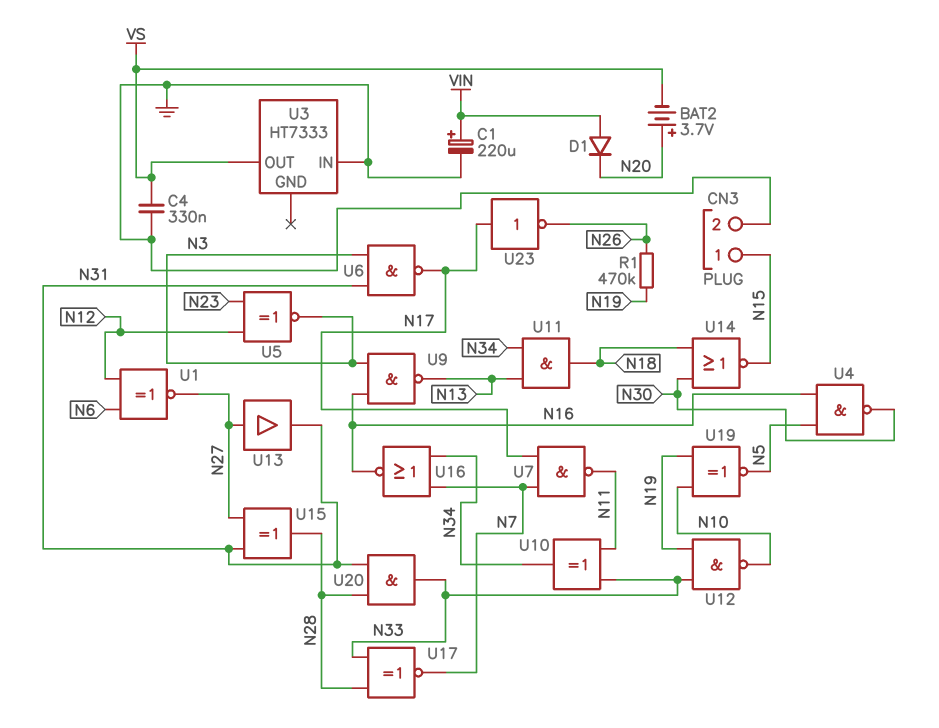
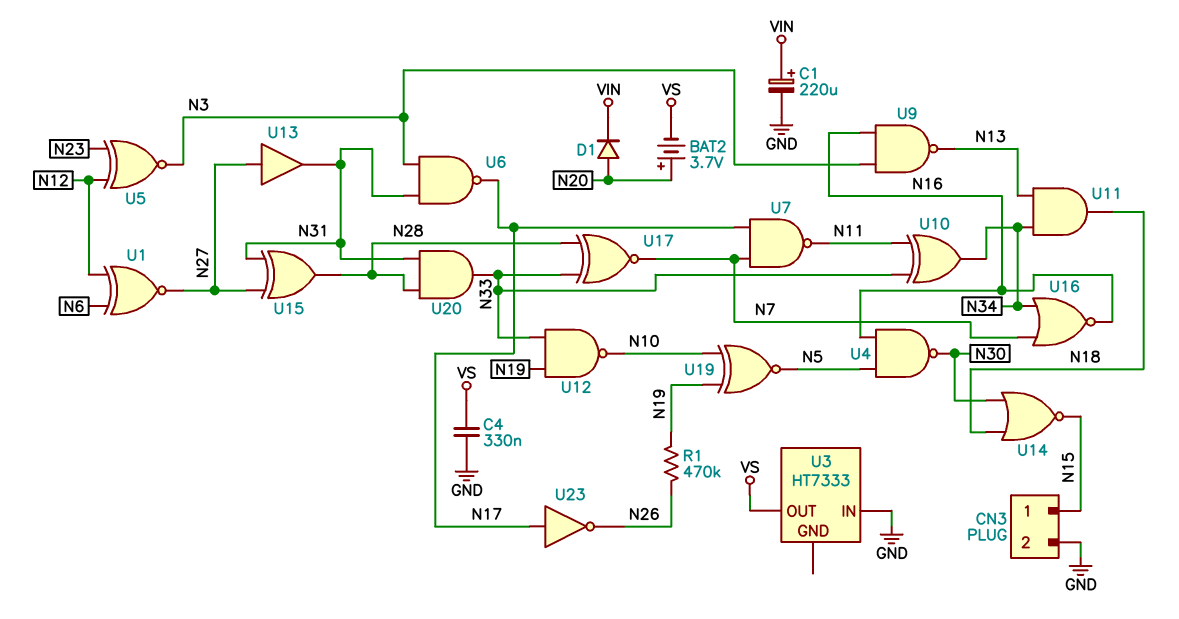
D1: diode (A VIN, K N20) -> diode (A N20, K VIN)

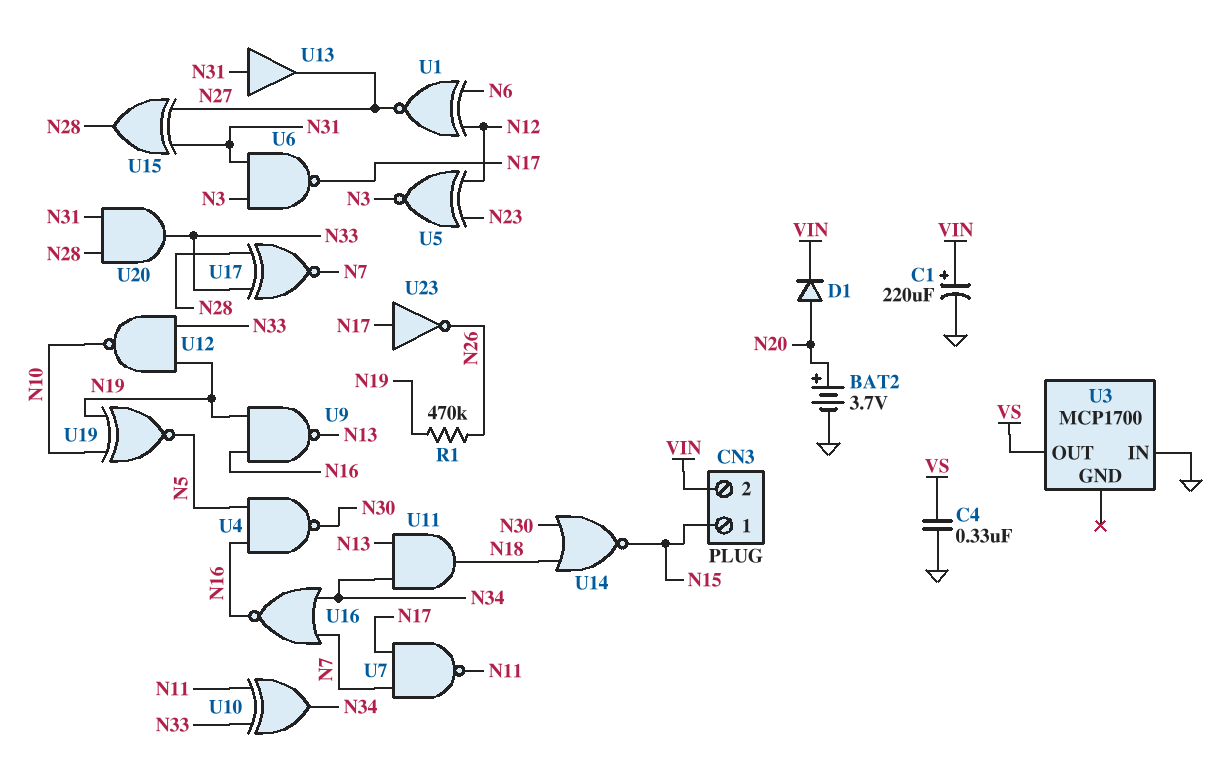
BAT2: 3.7V (plus N20, minus VS) -> 3.7V (plus N20, minus GND)
CN3 pin 2: GND -> VIN
U3: HT7333 -> MCP1700
U9: NAND (in N3, in N16, out N13) -> NAND (in N16, in N19, out N13)
U13: buffer (in N27, out N31) -> buffer (in N31, out N27)

